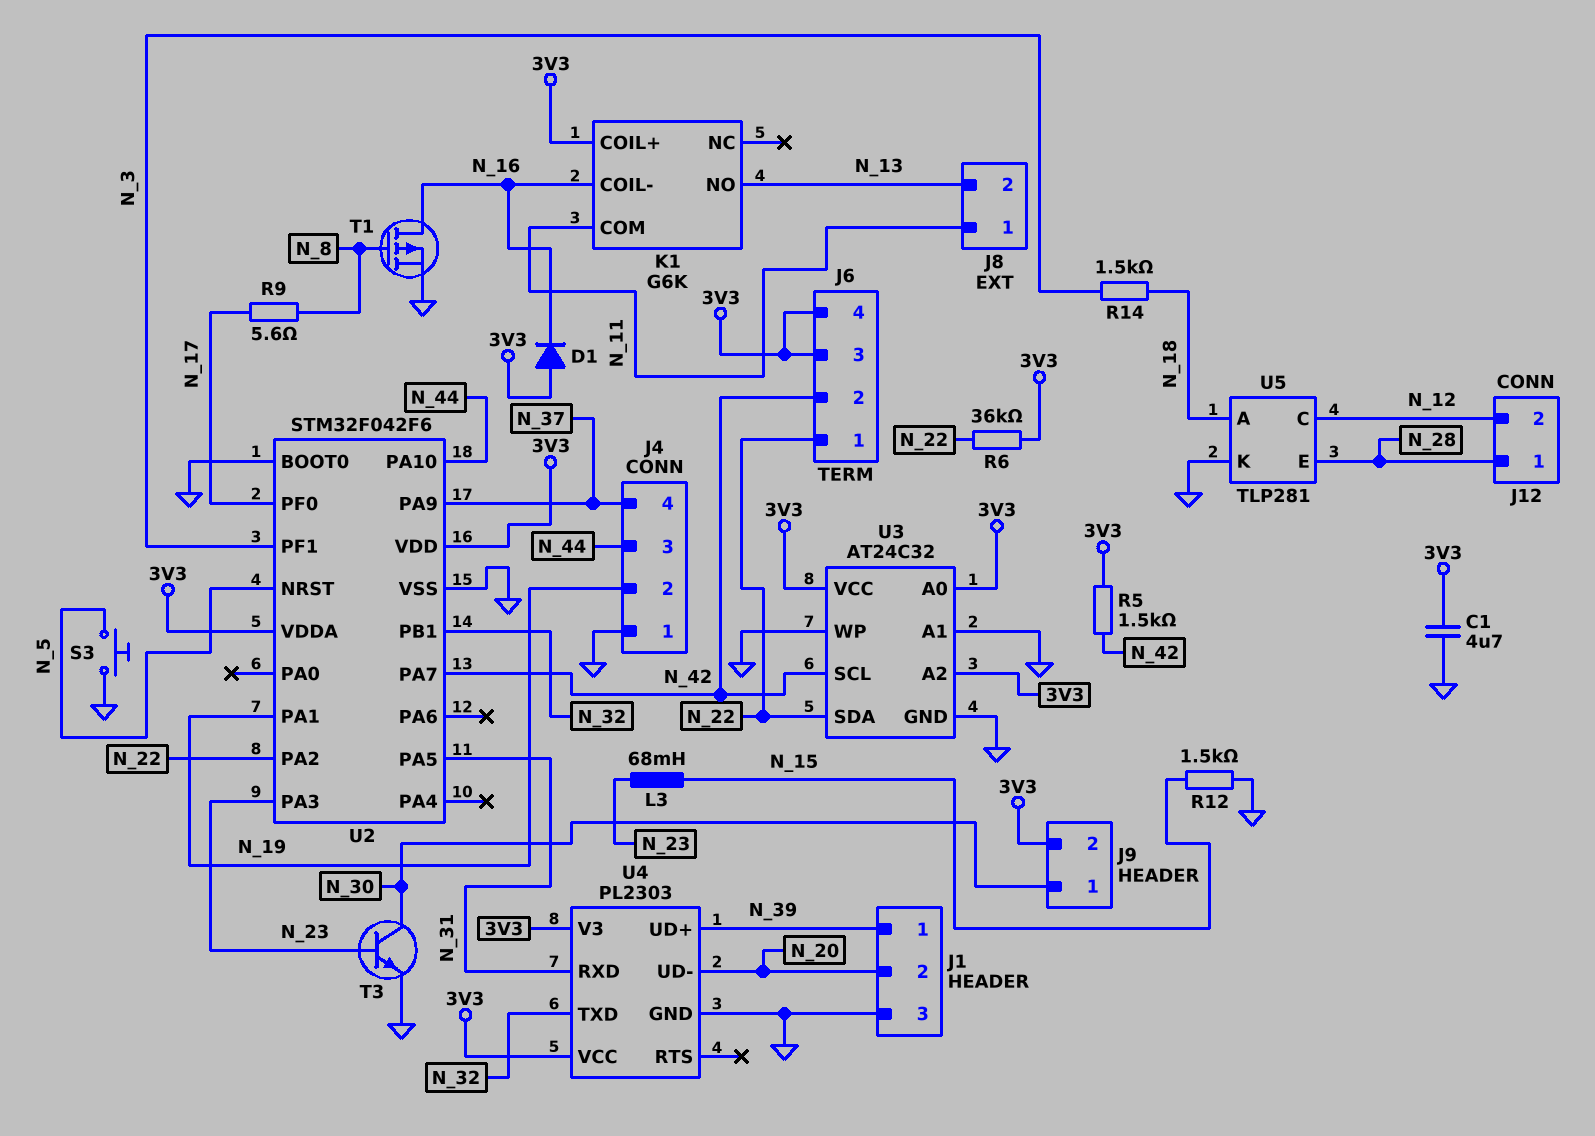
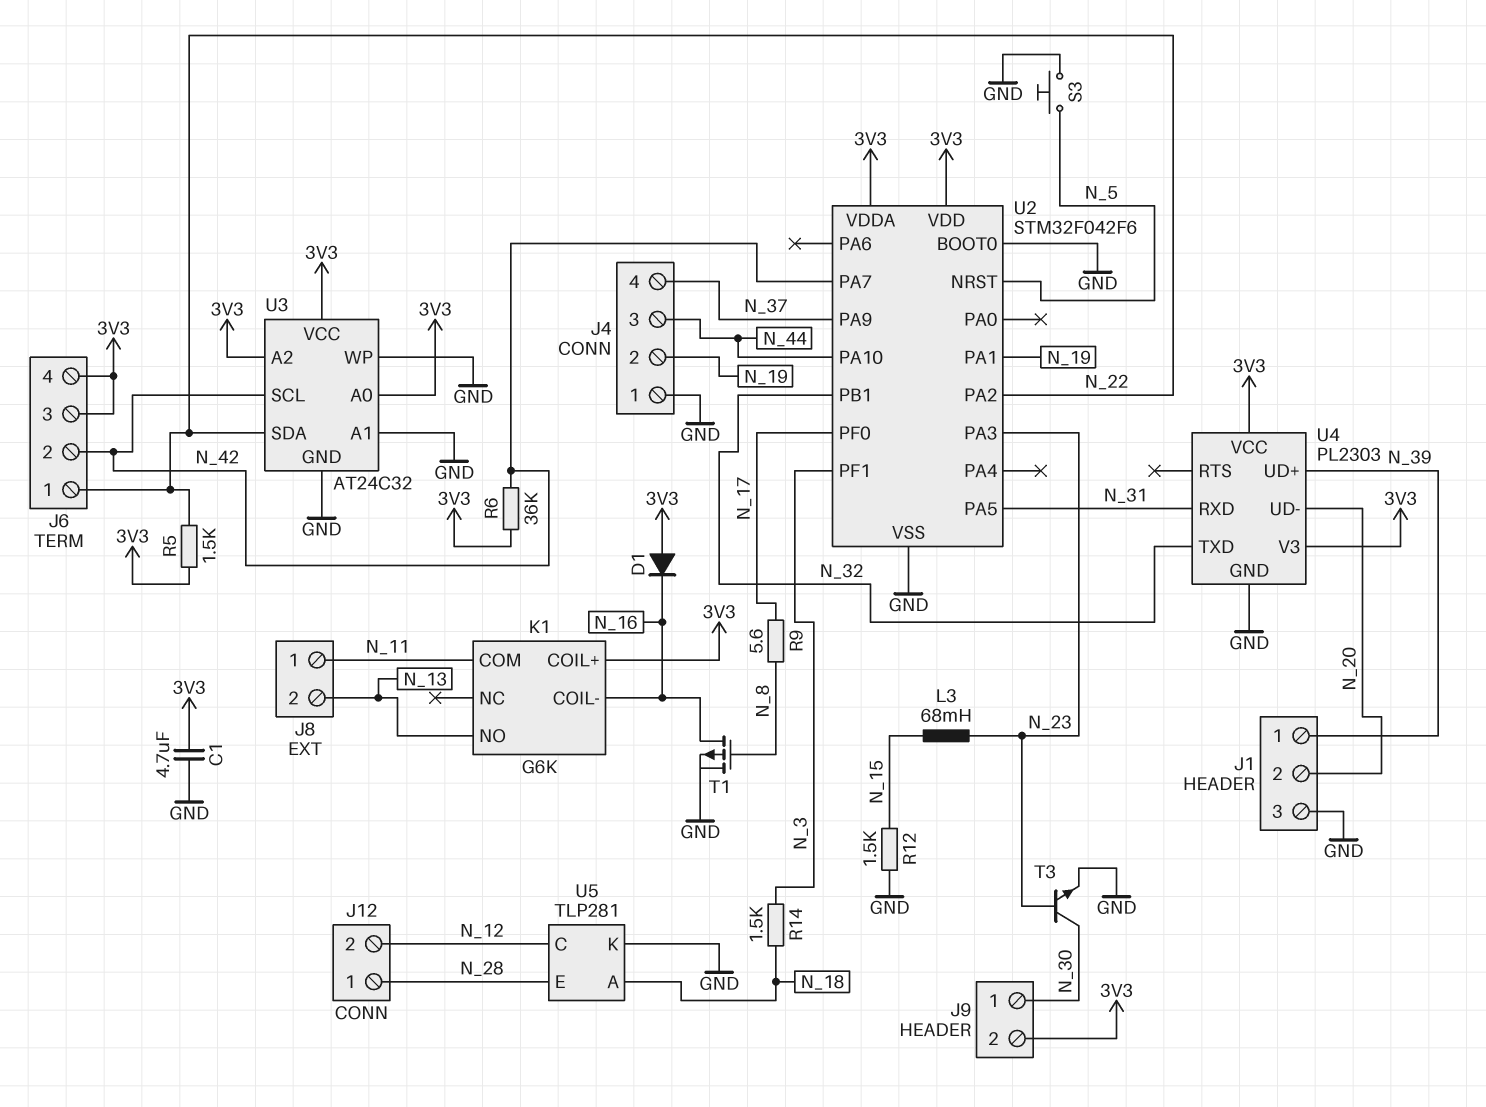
R5: 1.5k (3V3, N_42) -> 1.5k (3V3, N_22)
R6: 36k (3V3, N_22) -> 36k (3V3, N_42)

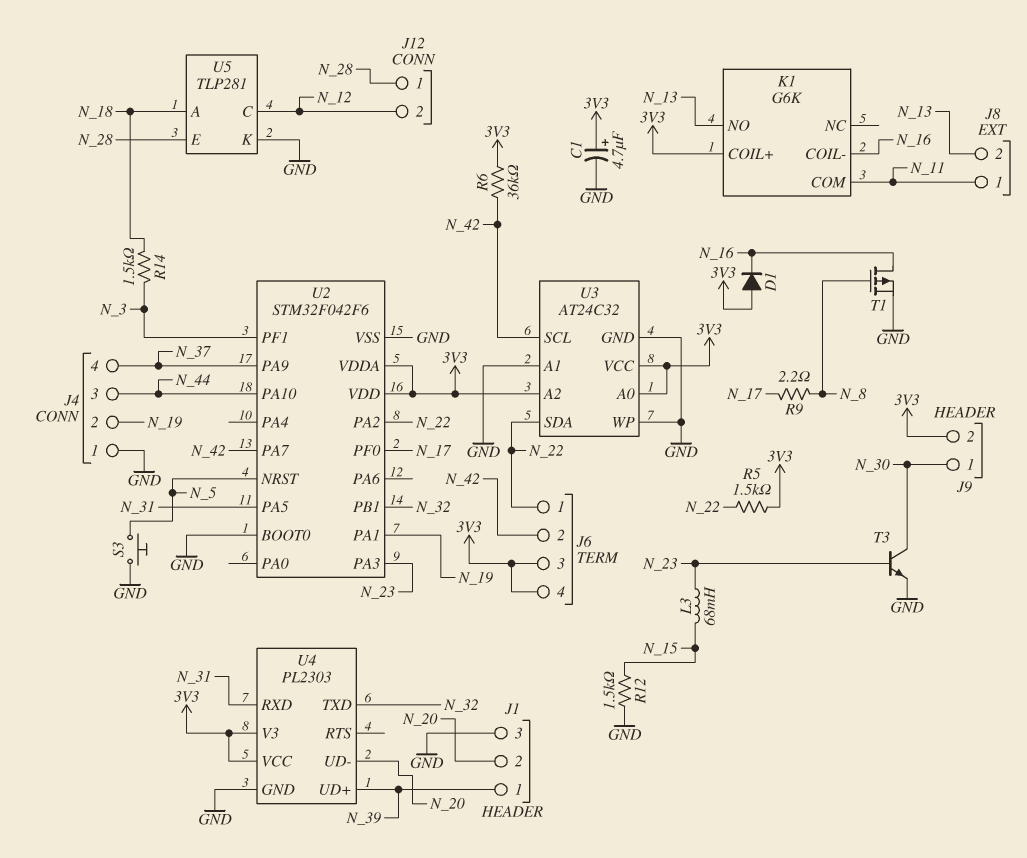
C1: 4.7uF (3V3, GND) -> 4.7uF (plus 3V3, minus GND)
R9: 5.6 (N_8, N_17) -> 2.2 (N_8, N_17)

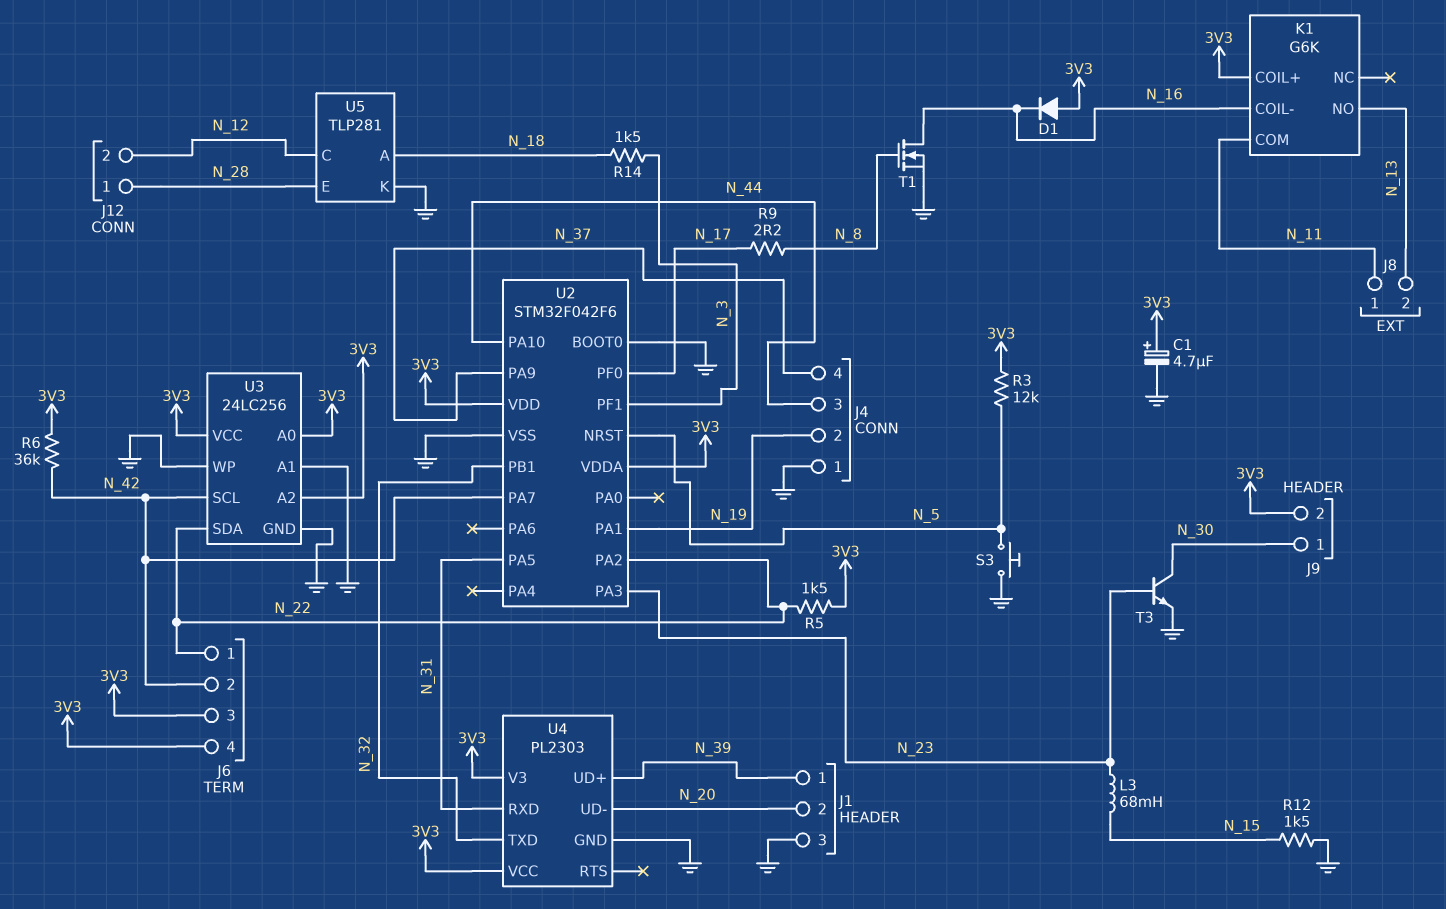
R3: none -> 12k (3V3, N_5)
T1: PMOS (G N_8, D N_16, S GND) -> NMOS (G N_8, D N_16, S GND)
U3: AT24C32 -> 24LC256

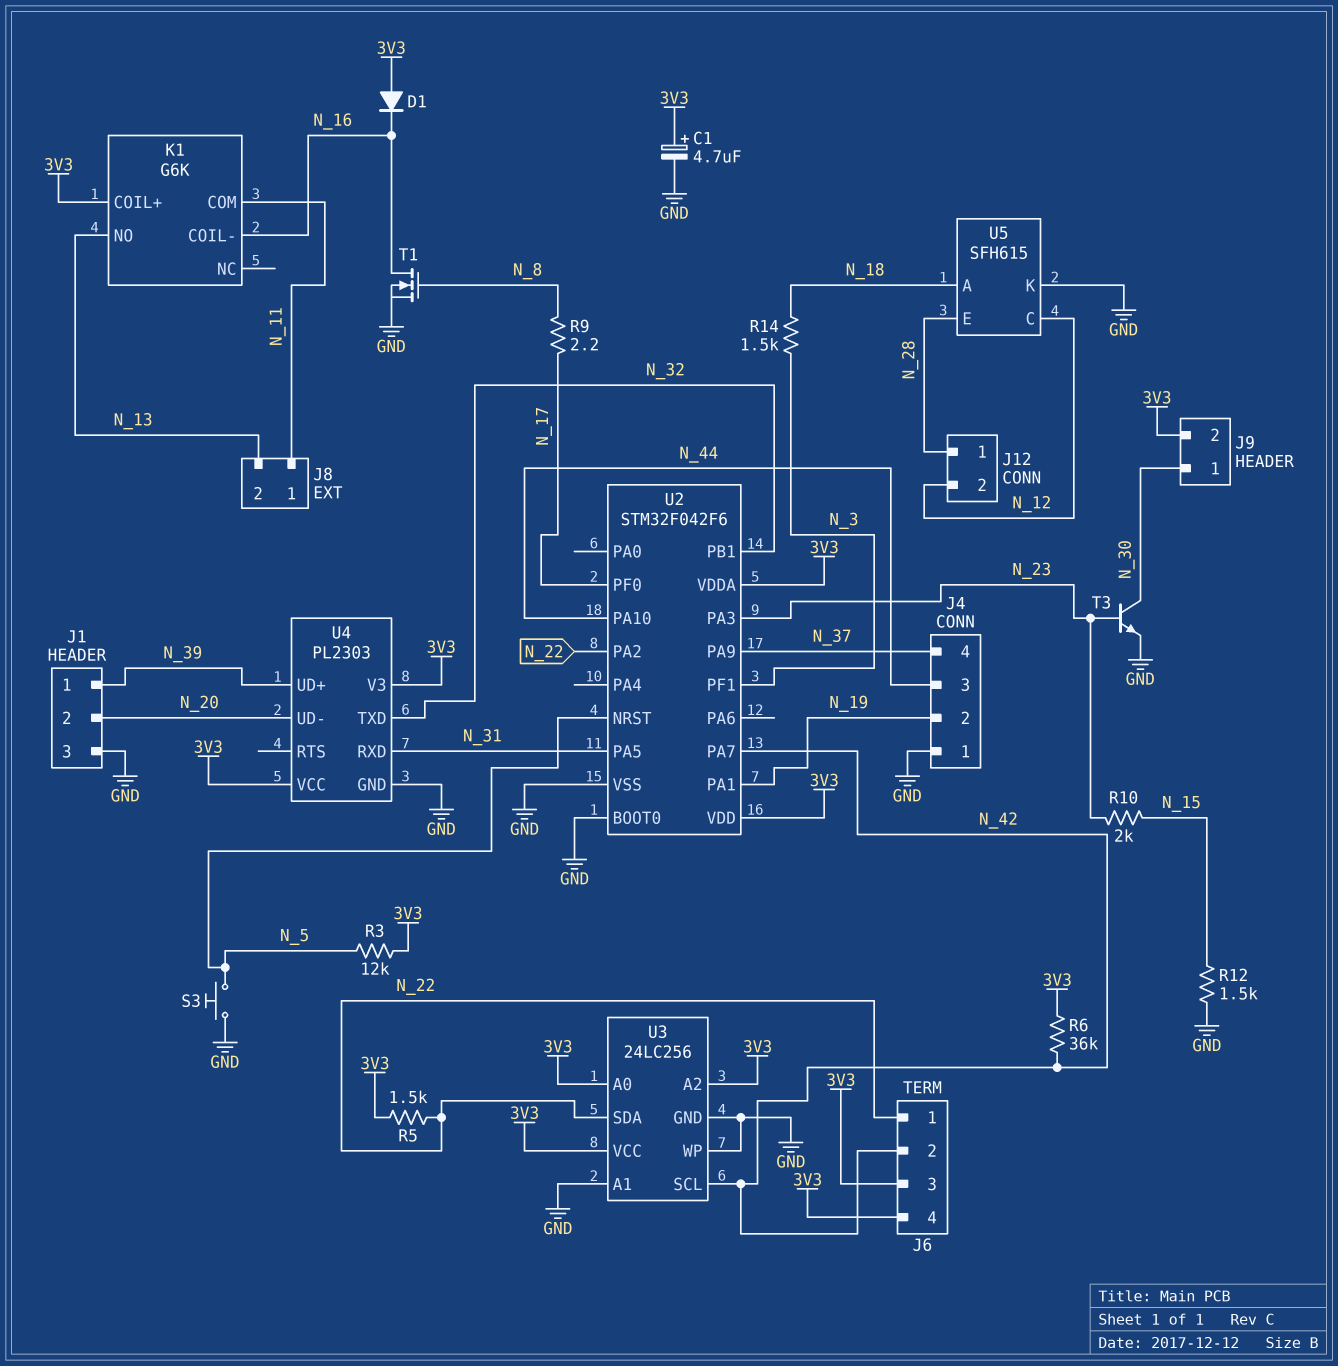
L3: 68mH (N_15, N_23) -> none
R10: none -> 2k (N_15, N_23)
U5: TLP281 -> SFH615

